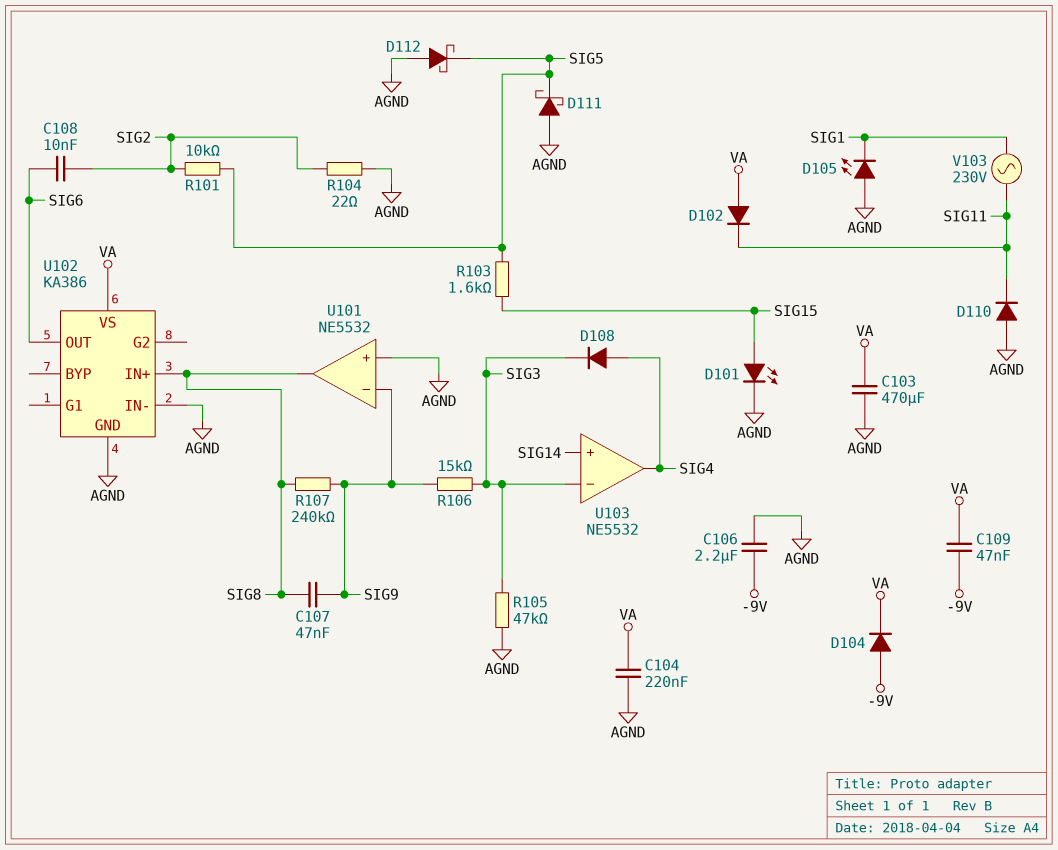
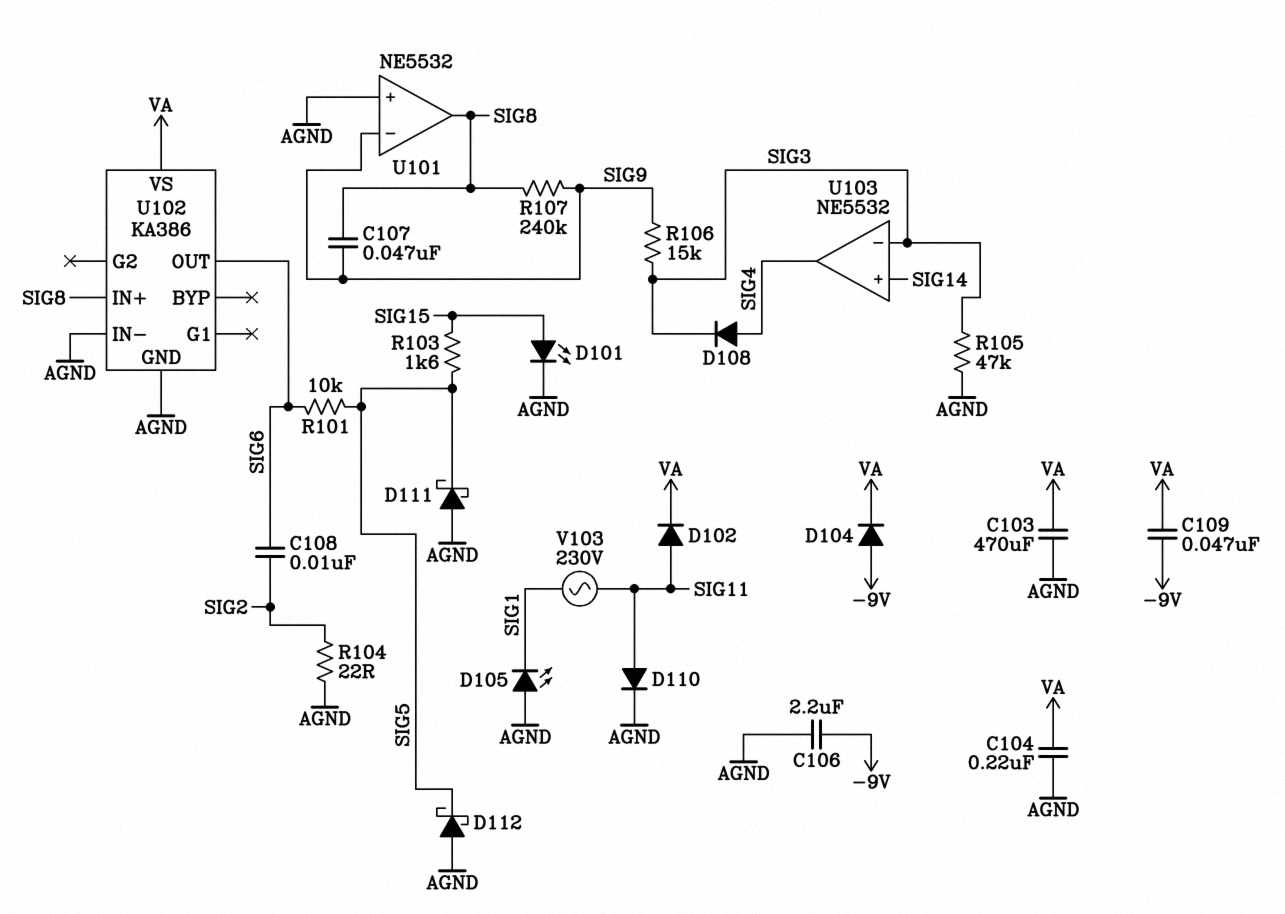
D102: diode (A VA, K SIG11) -> diode (A SIG11, K VA)
D110: diode (A AGND, K SIG11) -> diode (A SIG11, K AGND)
R101: 10k (SIG2, SIG5) -> 10k (SIG5, SIG6)

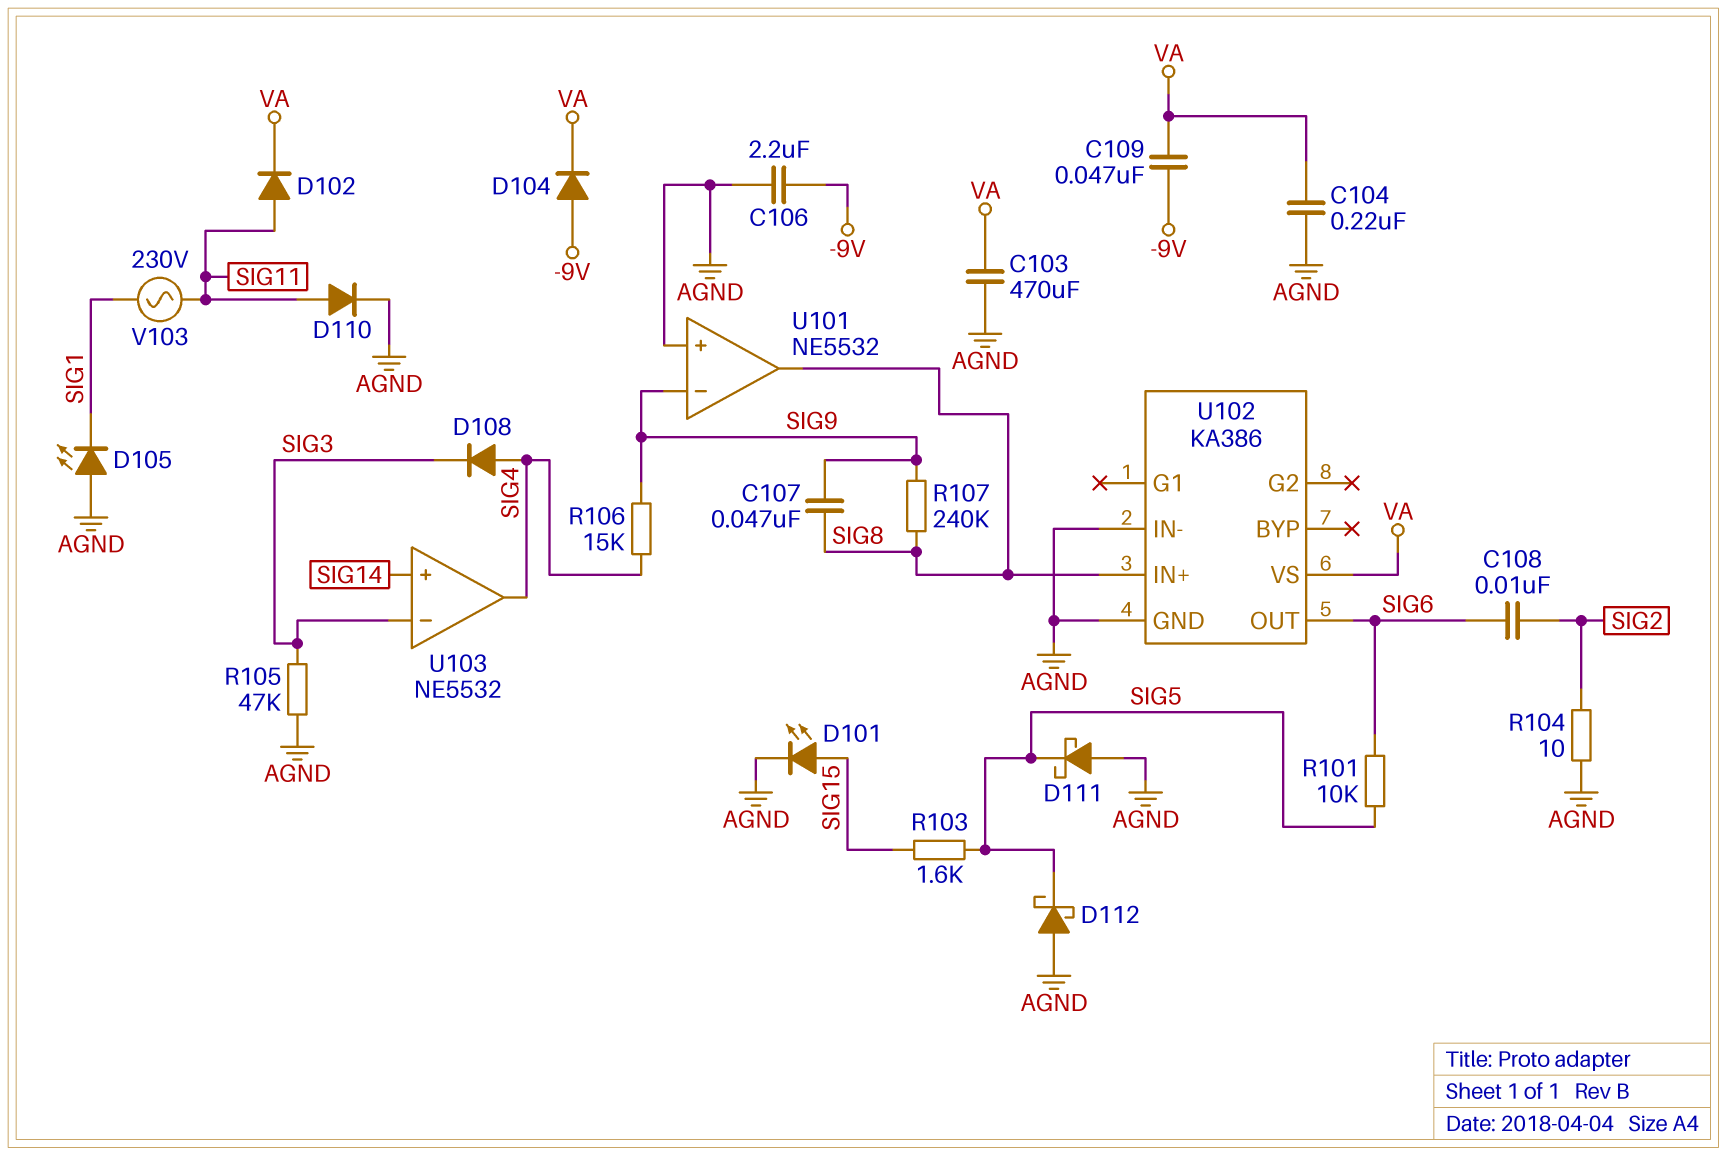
R104: 22 (AGND, SIG2) -> 10 (AGND, SIG2)
R106: 15k (SIG3, SIG9) -> 15k (SIG4, SIG9)

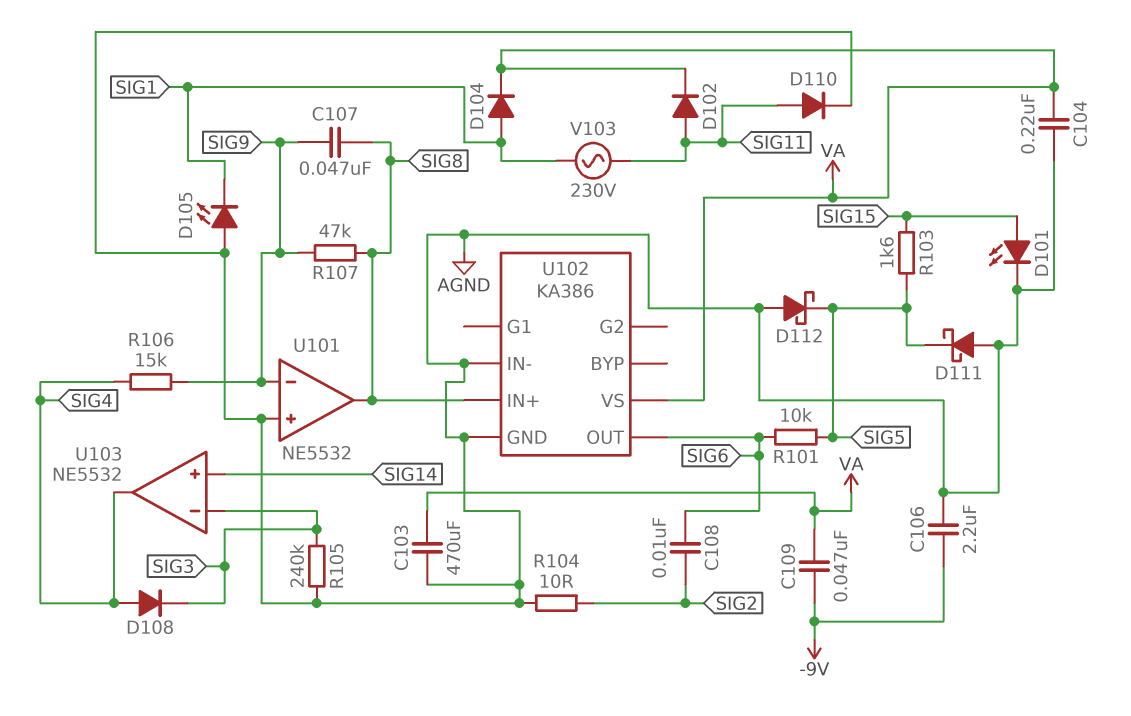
D104: diode (A -9V, K VA) -> diode (A SIG1, K VA)
R105: 47k (AGND, SIG3) -> 240k (AGND, SIG3)
R107: 240k (SIG8, SIG9) -> 47k (SIG8, SIG9)

